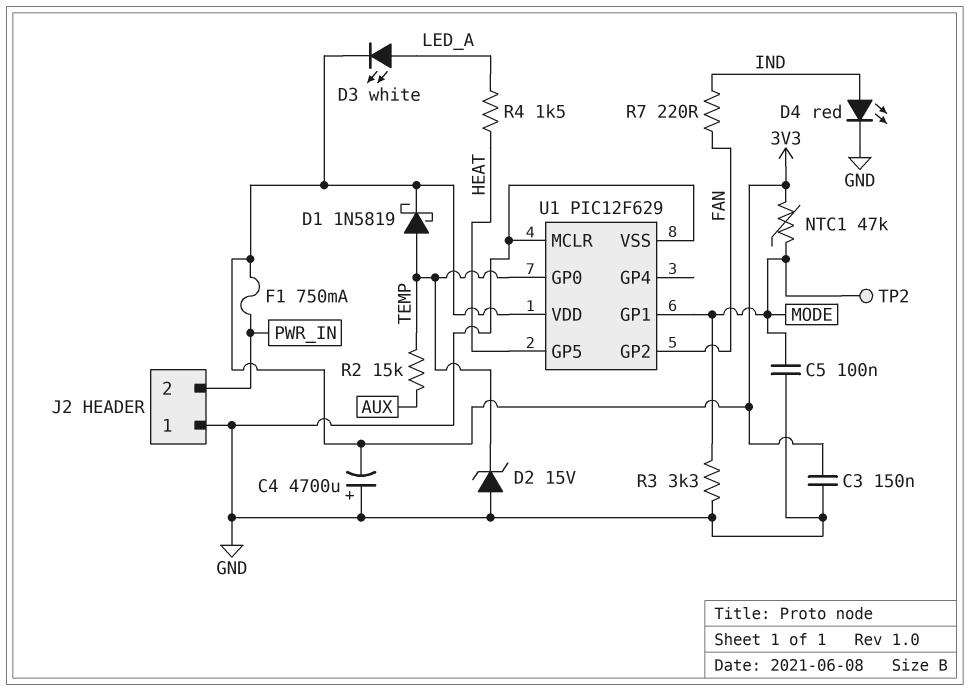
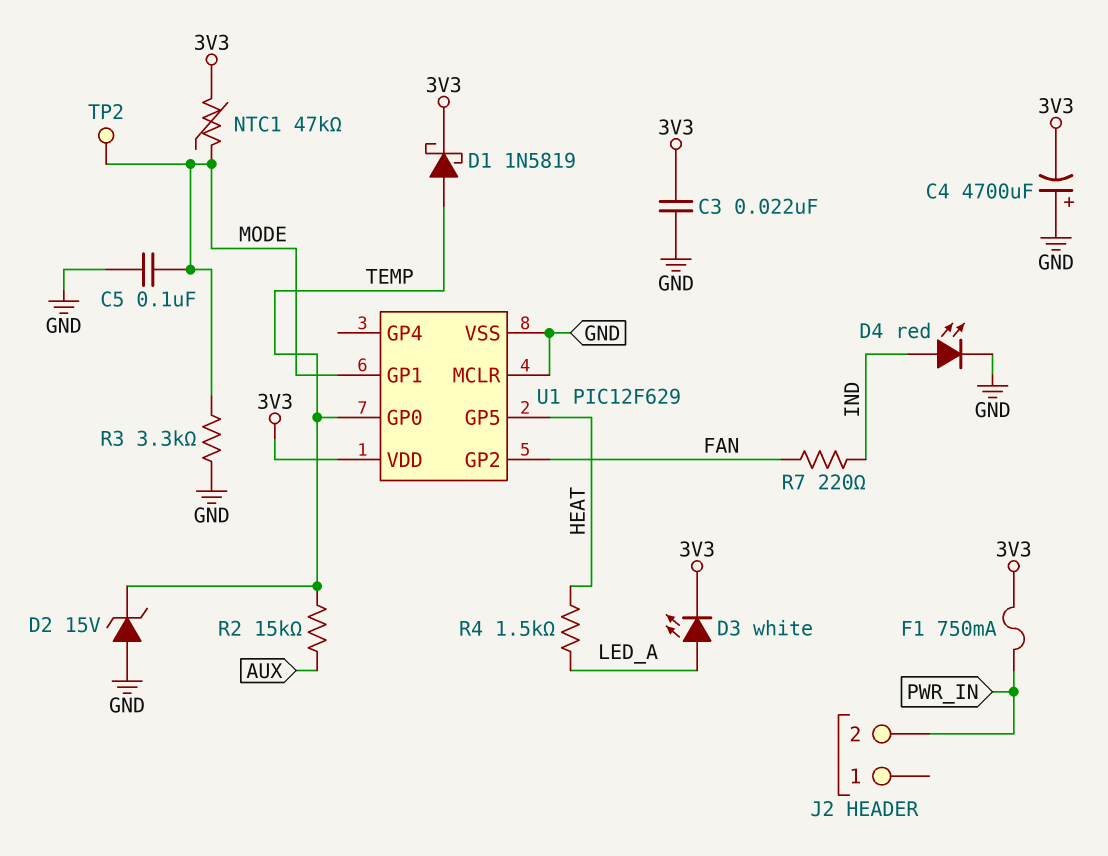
C3: 150nF (3V3, GND) -> 22nF (3V3, GND)
J2 pin 1: GND -> none

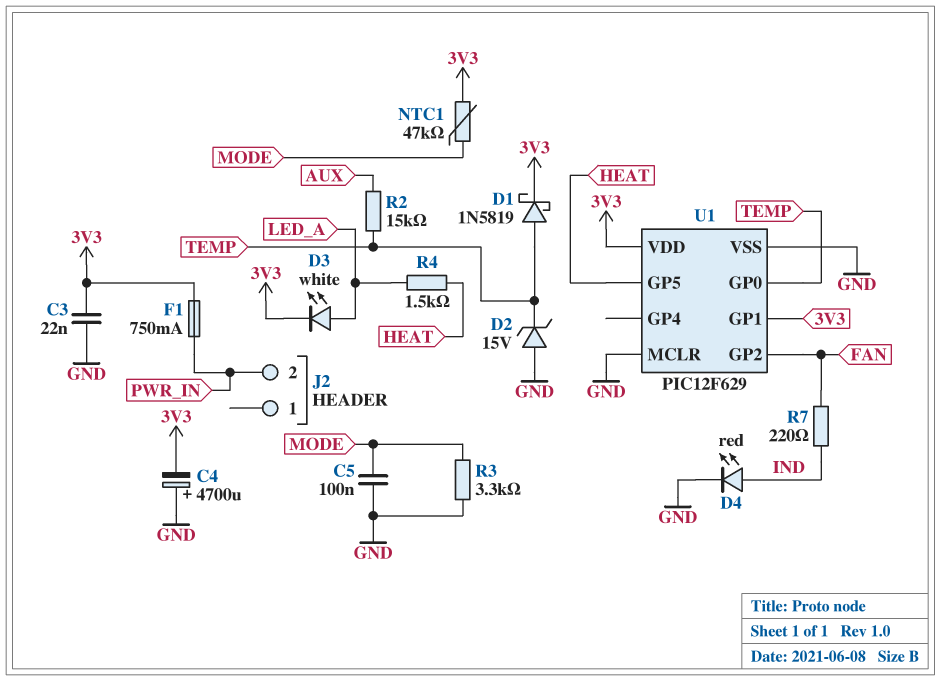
TP2: test point (MODE) -> none
U1 pin GP1: MODE -> 3V3

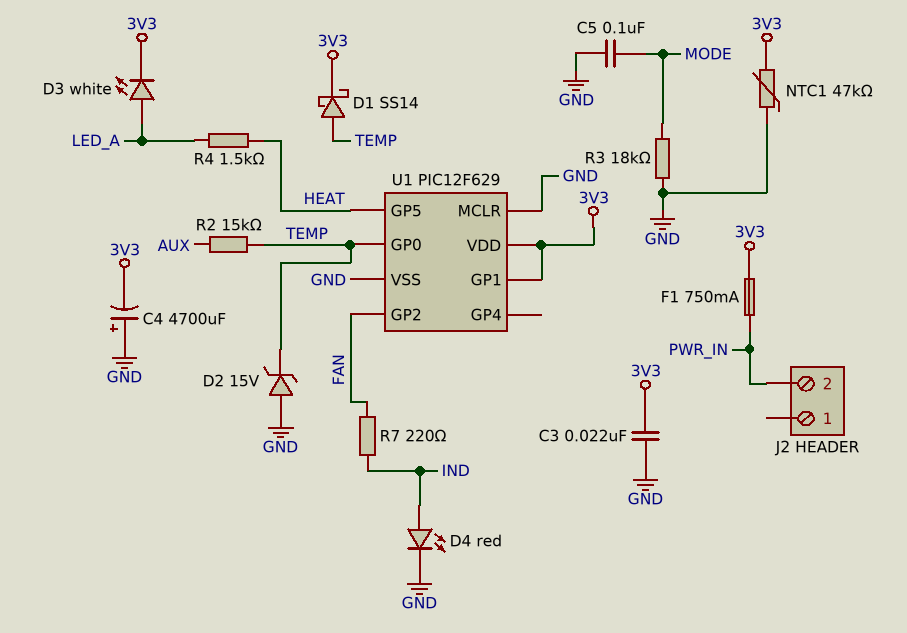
D1: schottky 1N5819 (A TEMP, K 3V3) -> schottky SS14 (A TEMP, K 3V3)
NTC1: 47k (3V3, MODE) -> 47k (3V3, GND)
R3: 3.3k (GND, MODE) -> 18k (GND, MODE)

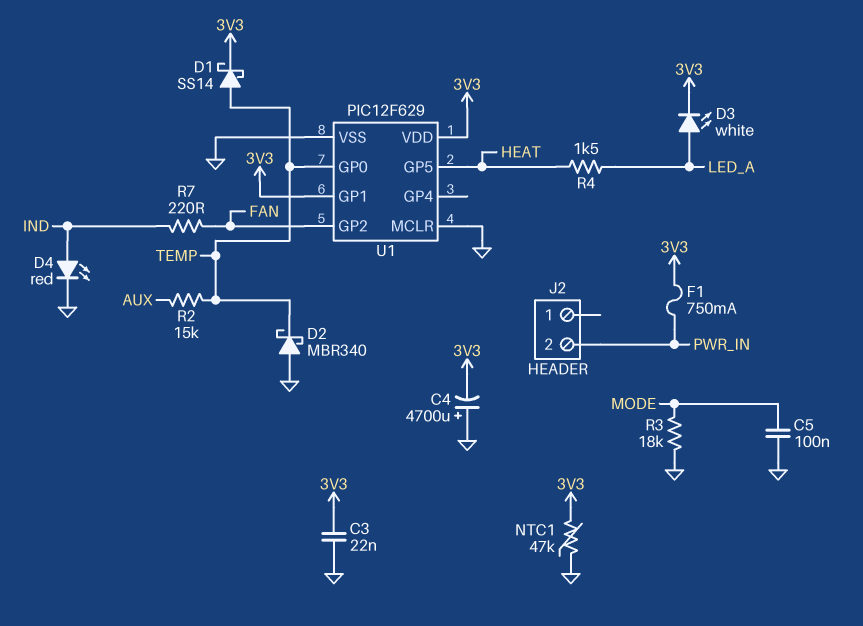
D2: zener 15V (A GND, K TEMP) -> schottky MBR340 (A GND, K TEMP)

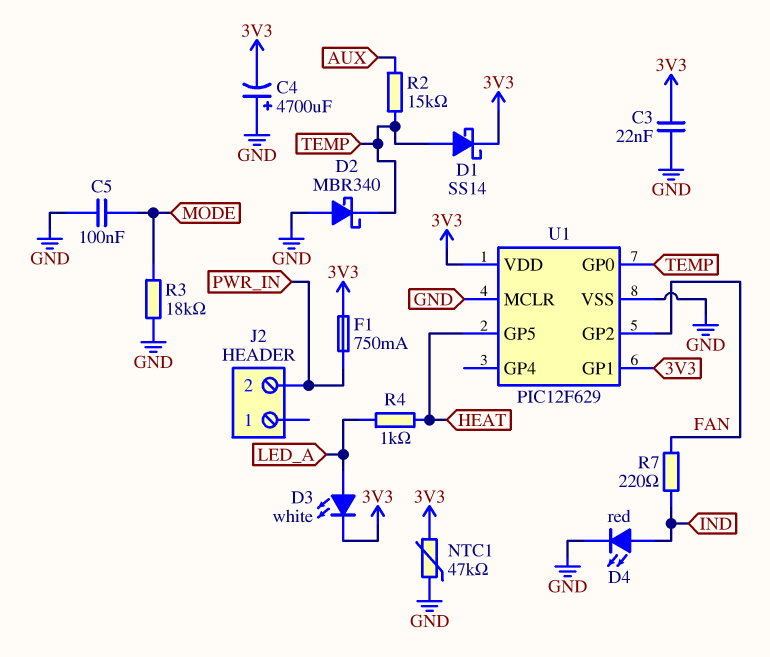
R4: 1.5k (HEAT, LED_A) -> 1k (HEAT, LED_A)

